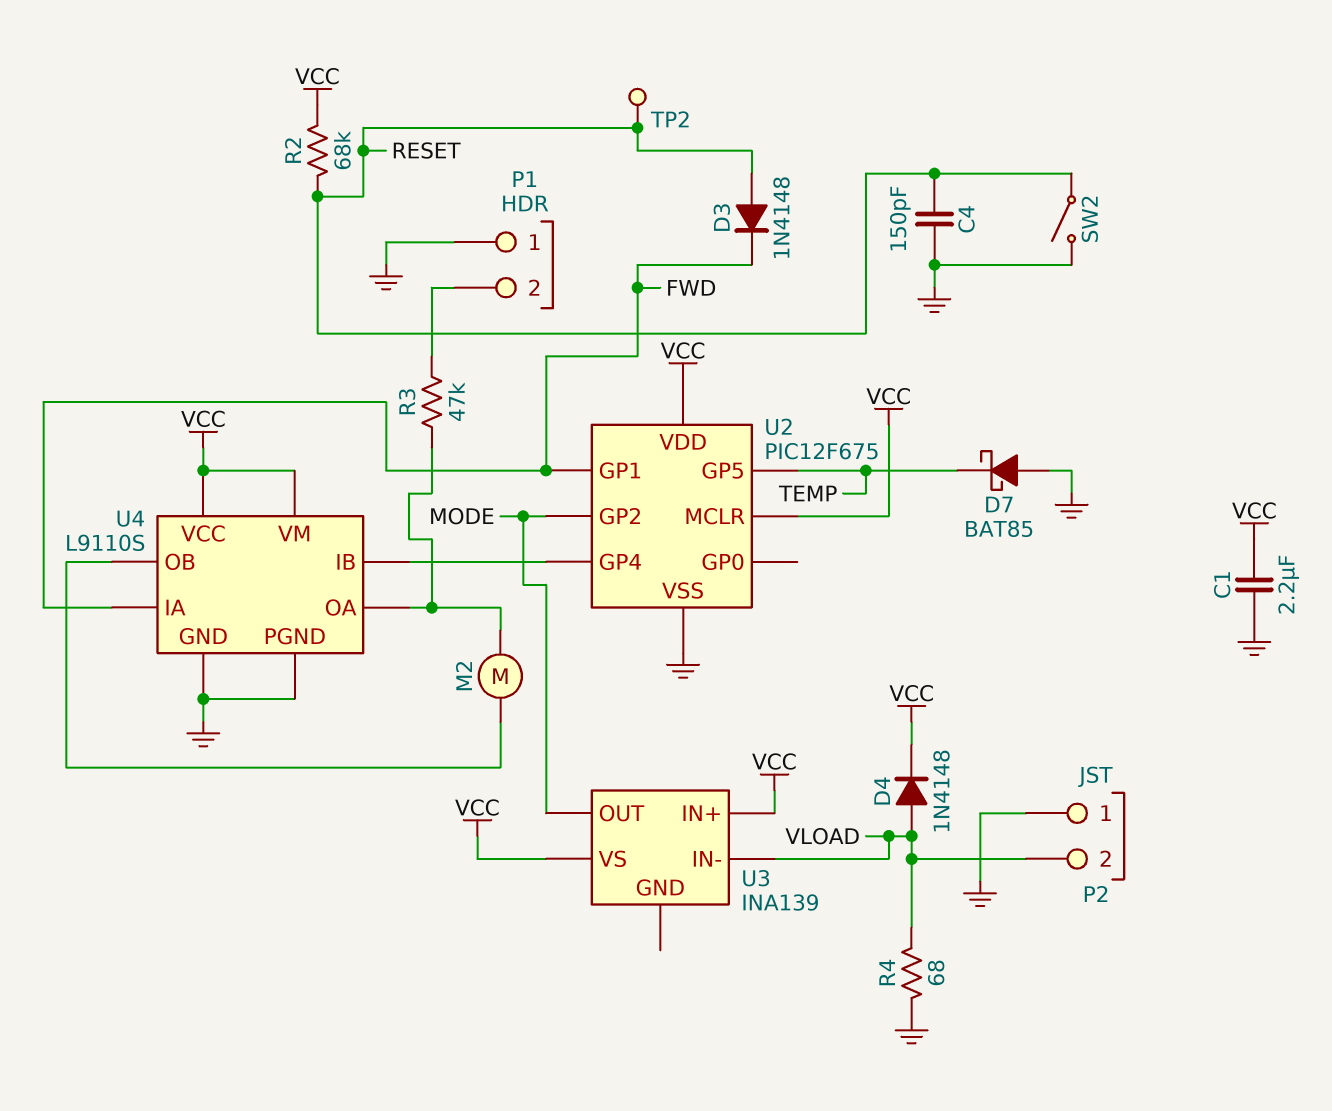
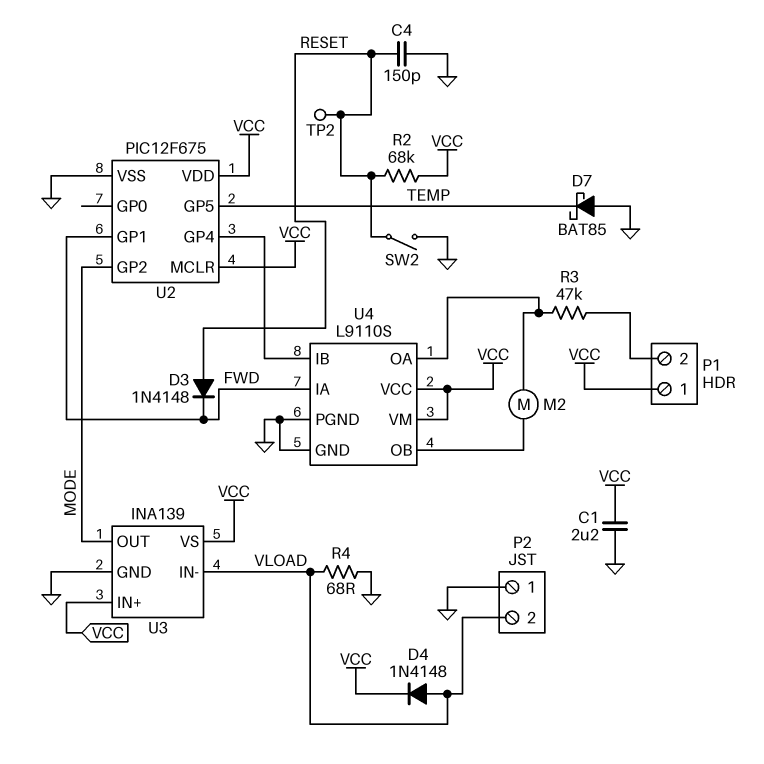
P1 pin 1: GND -> VCC
U3 pin GND: none -> GND

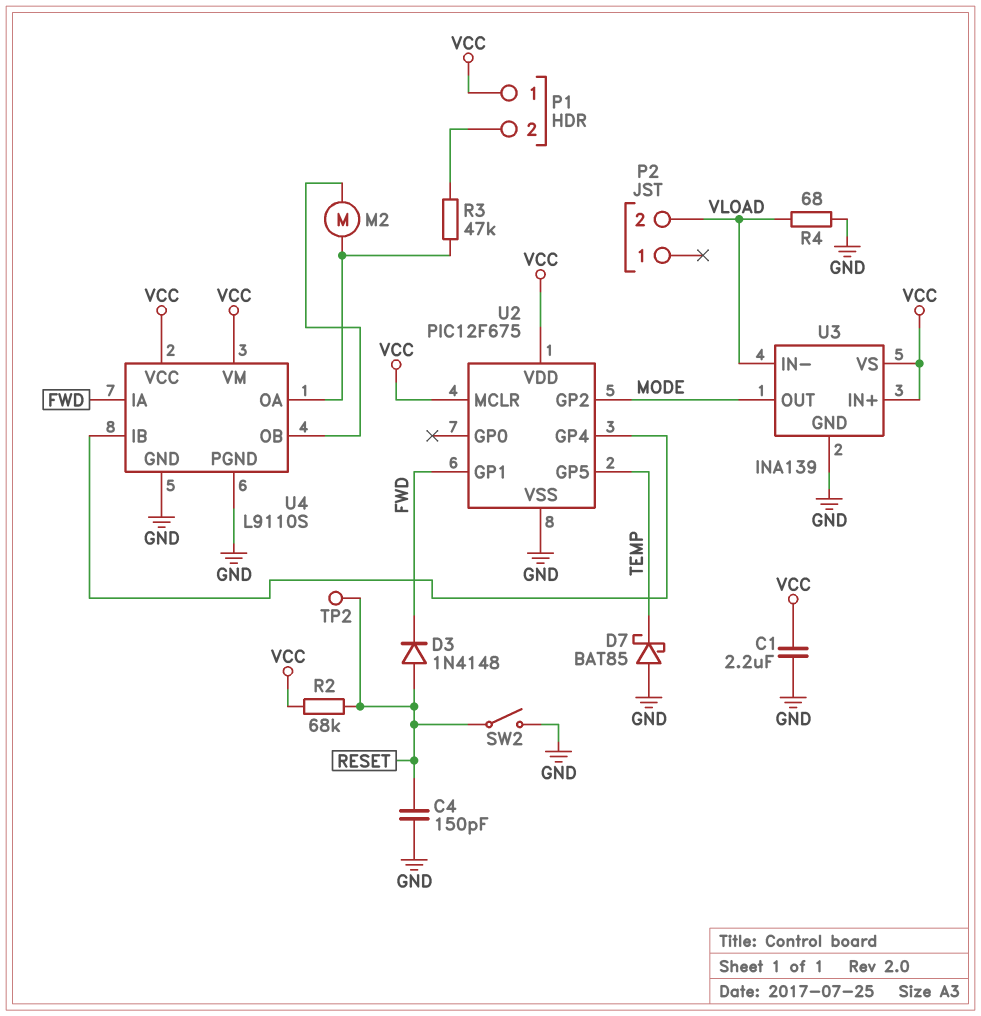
D4: diode 1N4148 (A VLOAD, K VCC) -> none
P2 pin 1: GND -> none

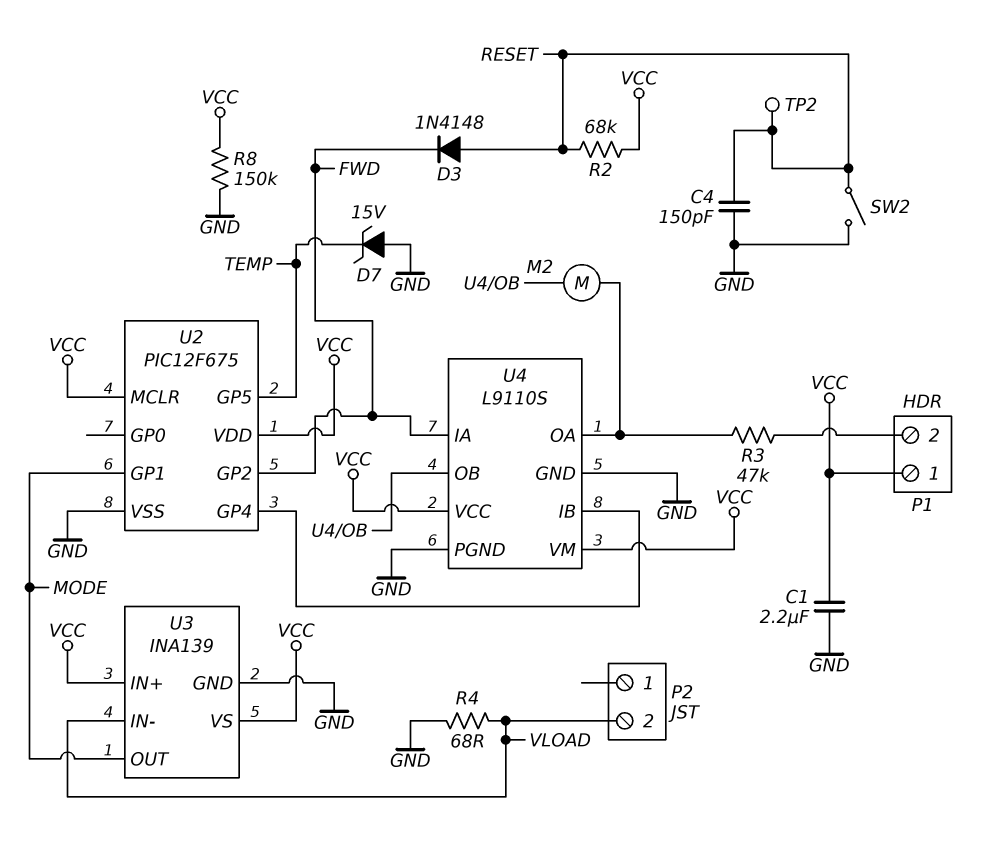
D7: schottky BAT85 (A GND, K TEMP) -> zener 15V (A GND, K TEMP)
R8: none -> 150k (GND, VCC)
U2 pin GP1: FWD -> MODE
U2 pin GP2: MODE -> FWD

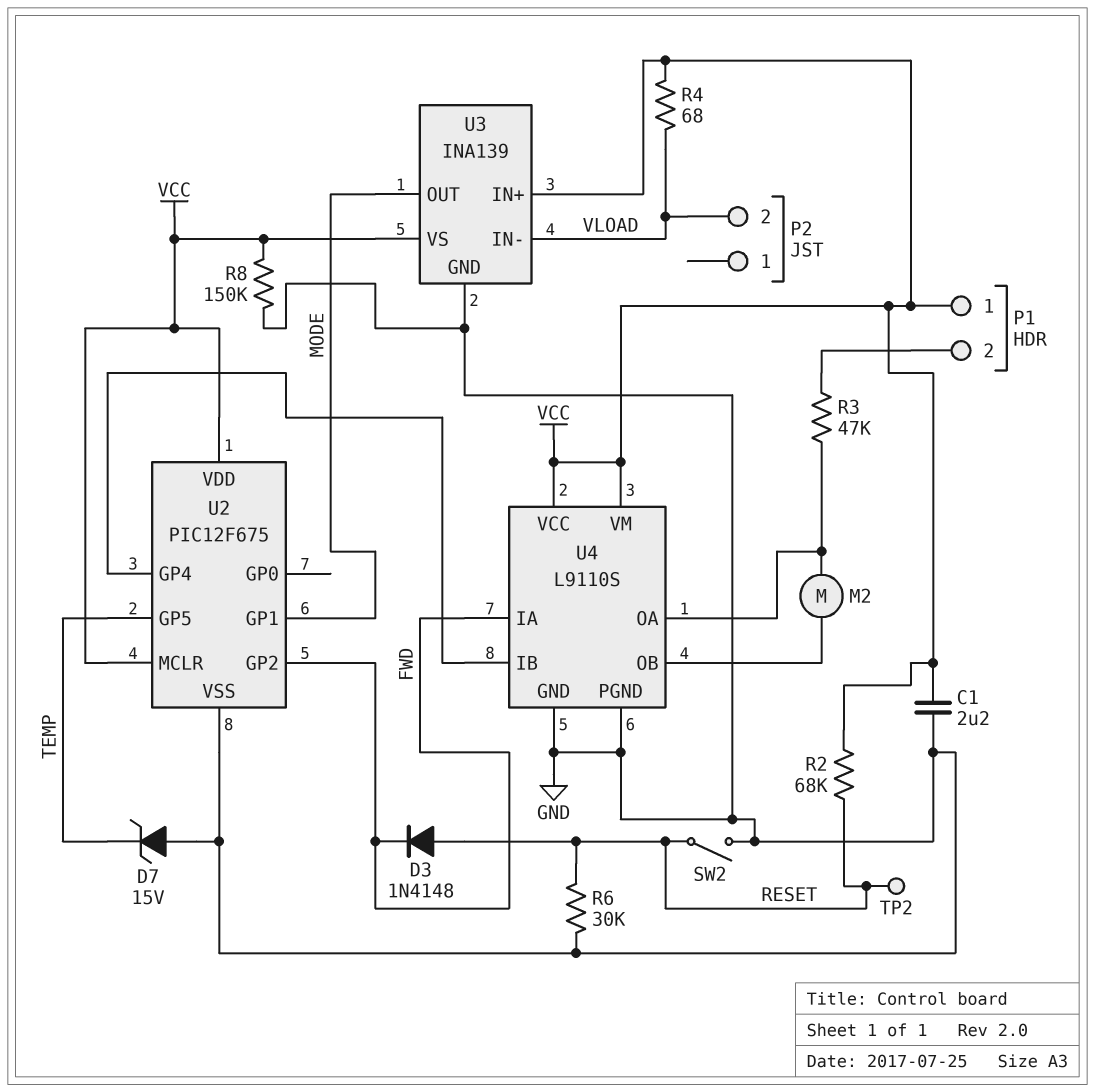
C4: 150pF (GND, RESET) -> none
R4: 68 (GND, VLOAD) -> 68 (VCC, VLOAD)
R6: none -> 30k (GND, RESET)

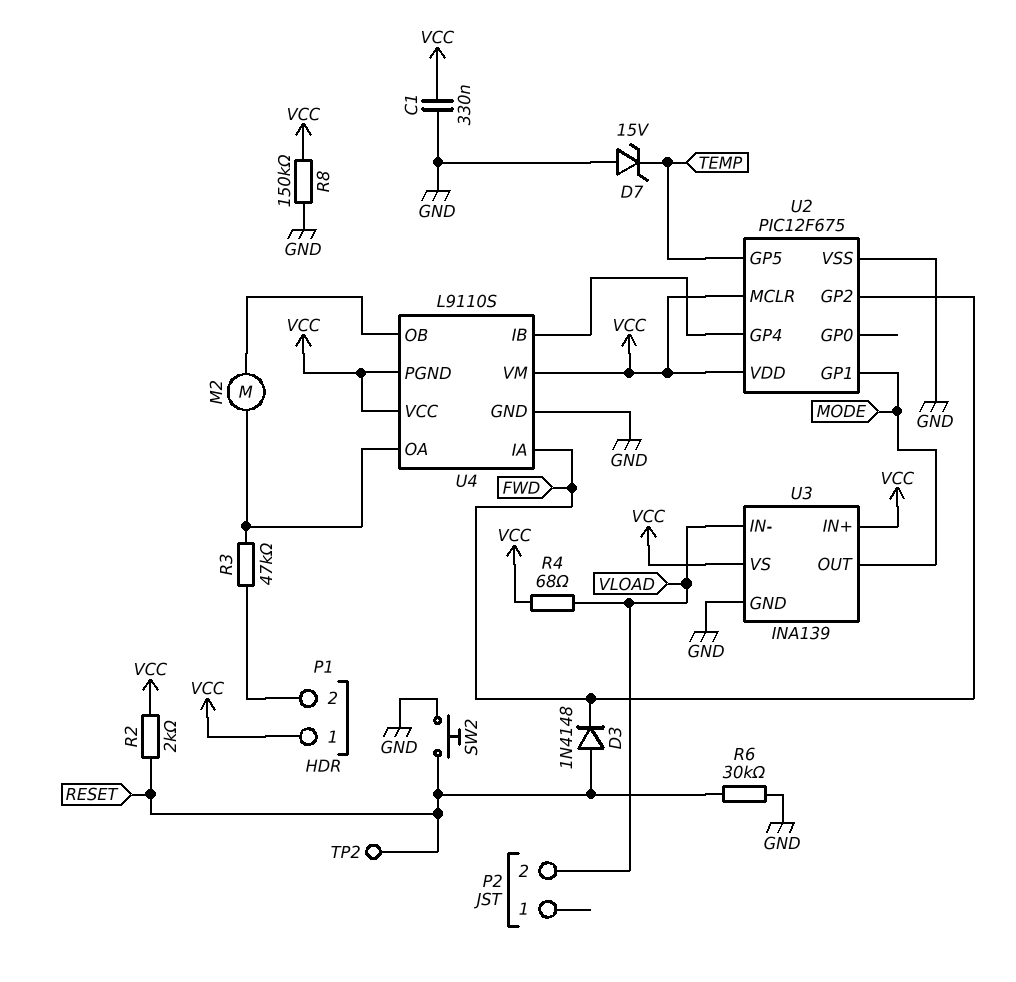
C1: 2.2uF (GND, VCC) -> 330nF (GND, VCC)
R2: 68k (RESET, VCC) -> 2k (RESET, VCC)
SW2: switch (GND, RESET) -> button (GND, RESET)
U4 pin PGND: GND -> VCC

